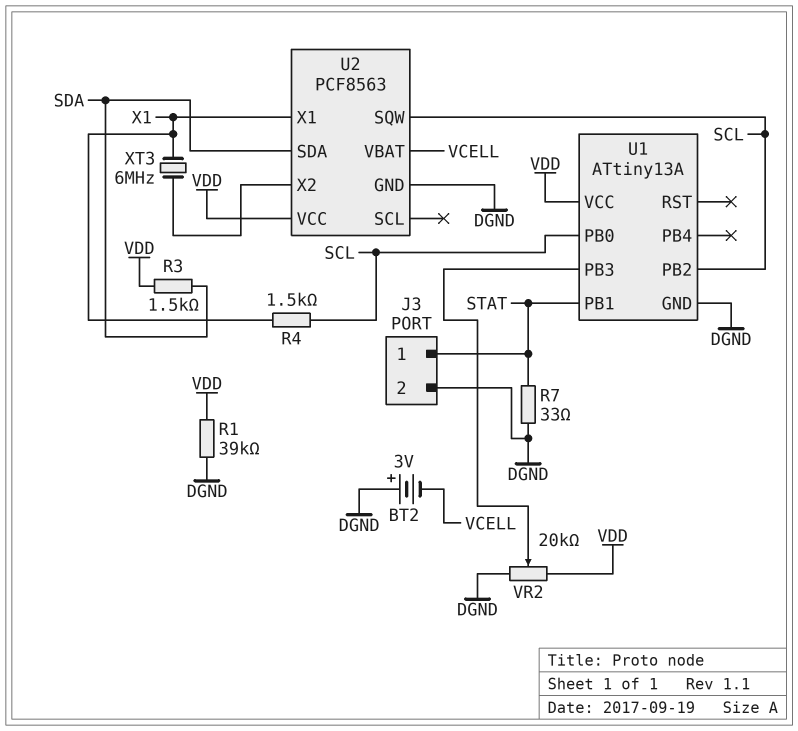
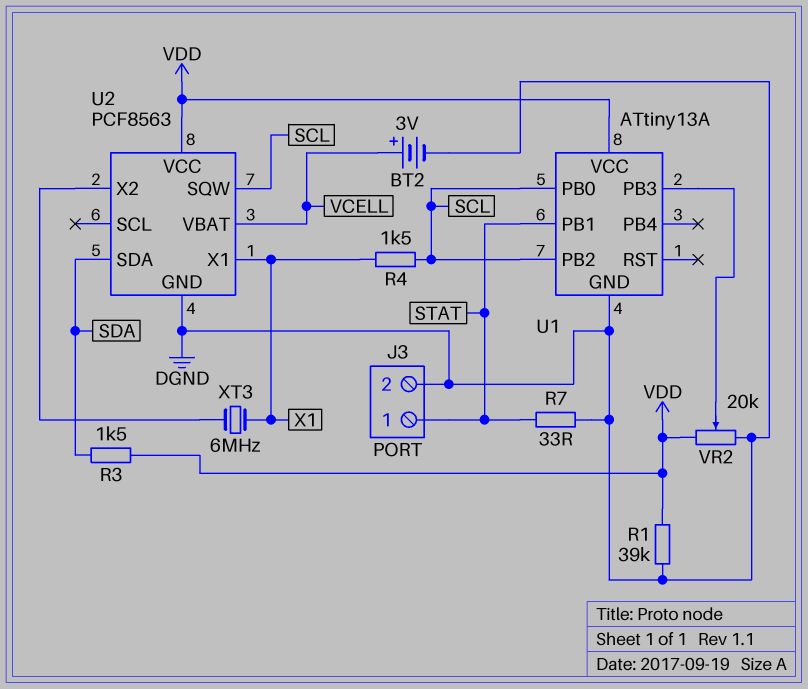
BT2: 3V (plus DGND, minus VCELL) -> 3V (plus VCELL, minus DGND)

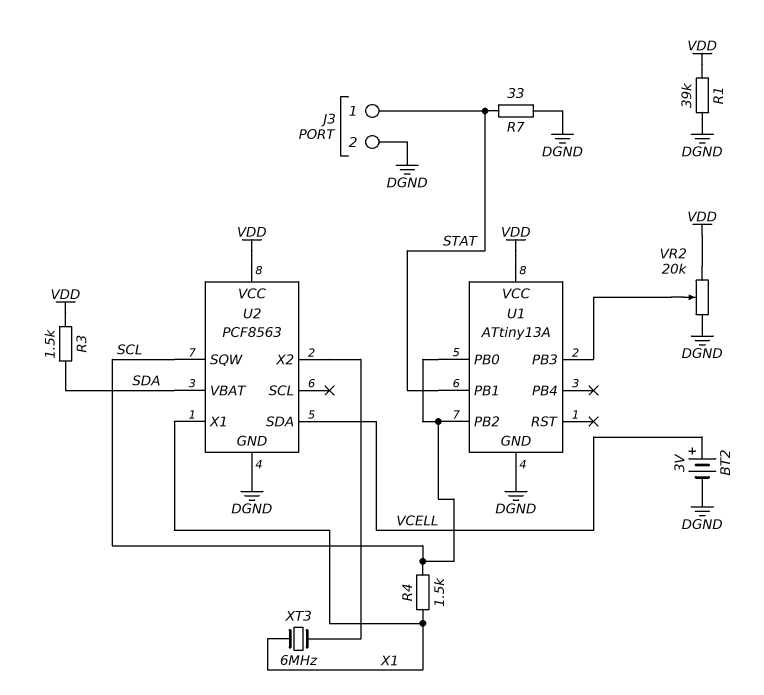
U2 pin SDA: SDA -> VCELL
U2 pin VBAT: VCELL -> SDA

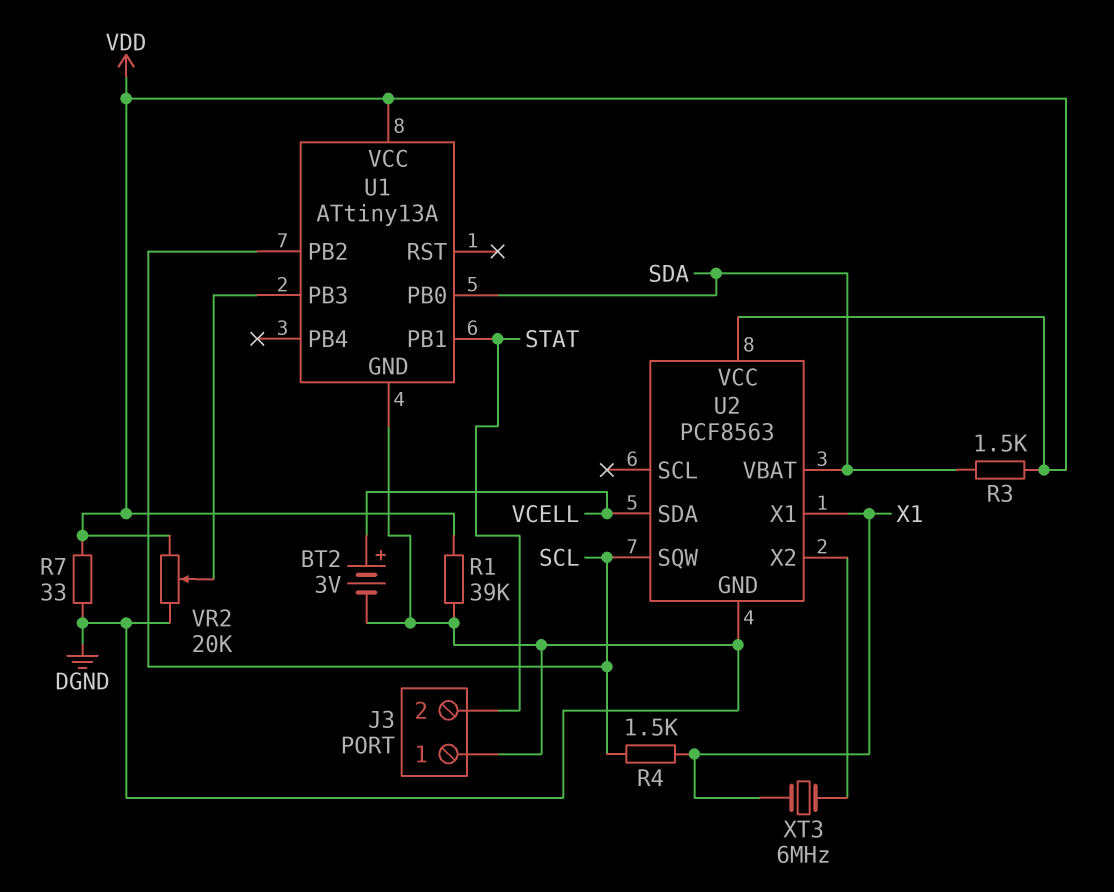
J3 pin 1: STAT -> DGND
J3 pin 2: DGND -> STAT
R7: 33 (DGND, STAT) -> 33 (DGND, VDD)
U1 pin PB0: SCL -> SDA

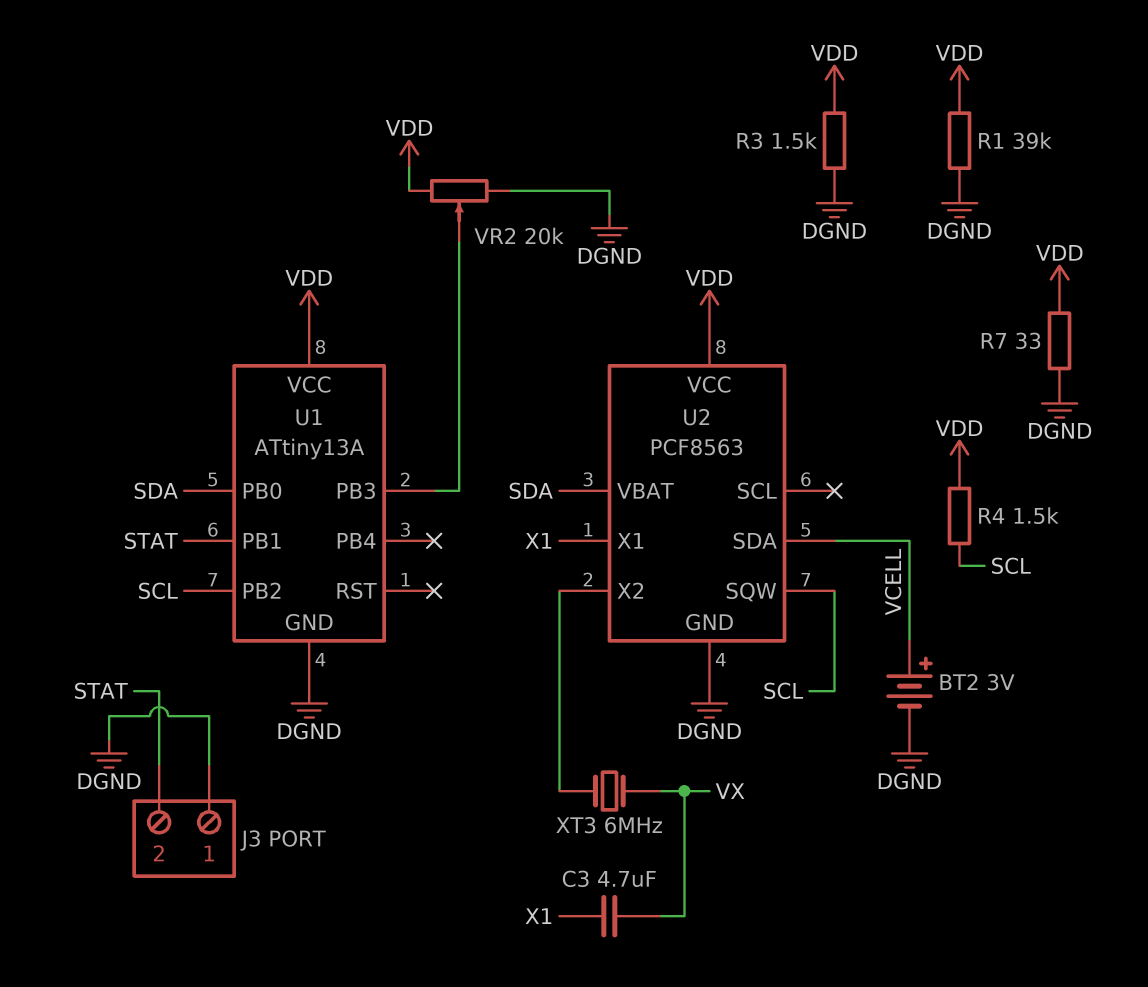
C3: none -> 4.7uF (VX, X1)
R3: 1.5k (SDA, VDD) -> 1.5k (DGND, VDD)
R4: 1.5k (SCL, X1) -> 1.5k (SCL, VDD)
XT3: 6MHz (U2/X2, X1) -> 6MHz (U2/X2, VX)

